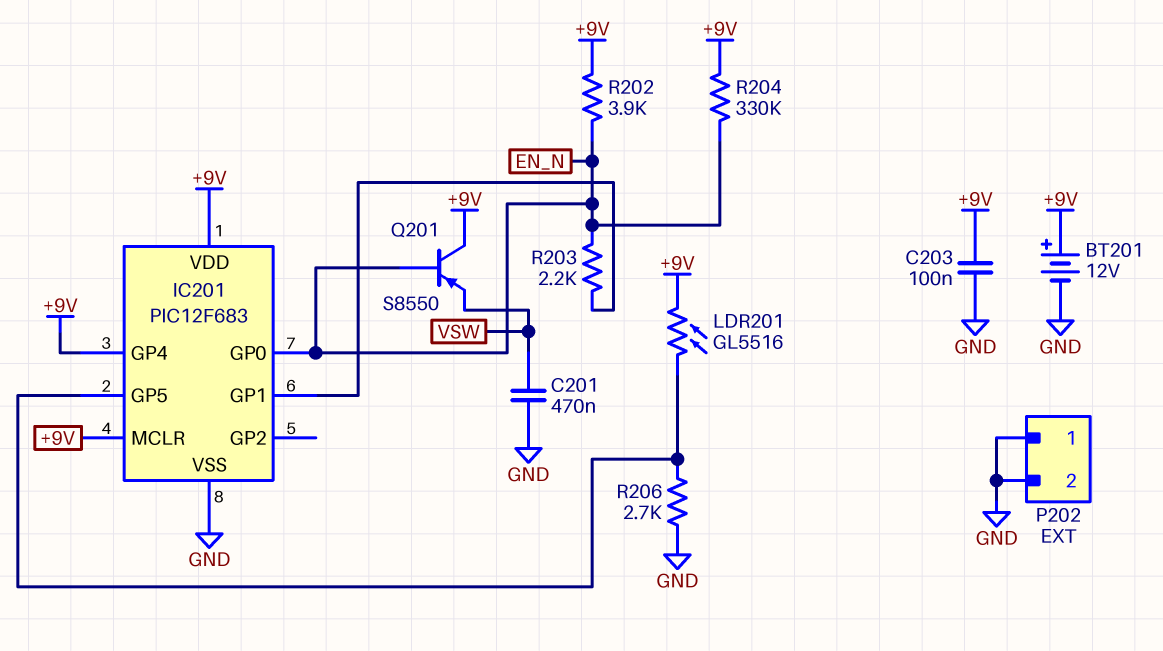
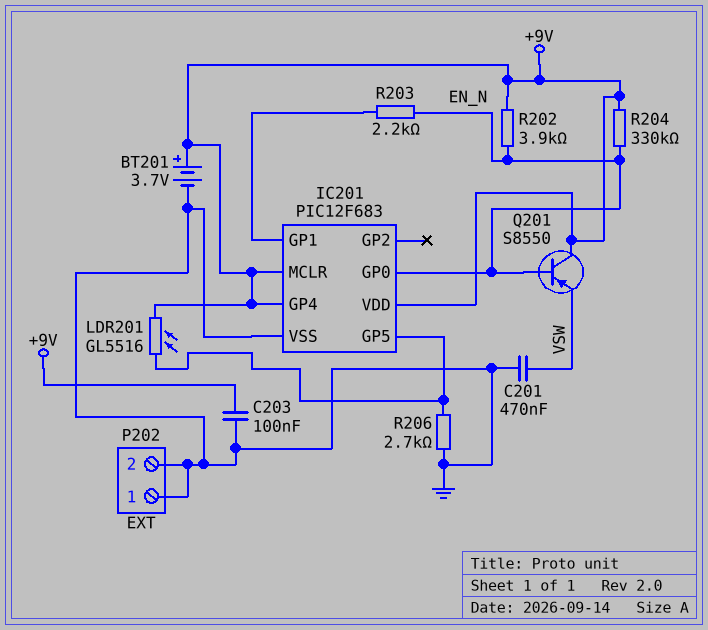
BT201: 12V (plus +9V, minus GND) -> 3.7V (plus +9V, minus GND)

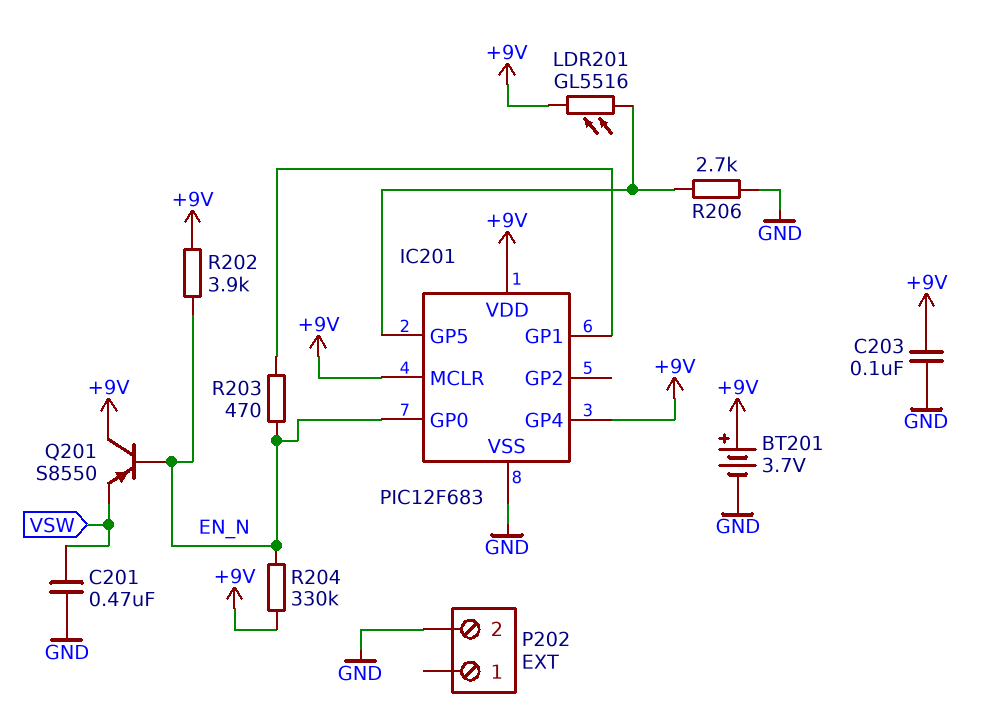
P202 pin 1: GND -> none
R203: 2.2k (EN_N, IC201/GP1) -> 470 (EN_N, IC201/GP1)

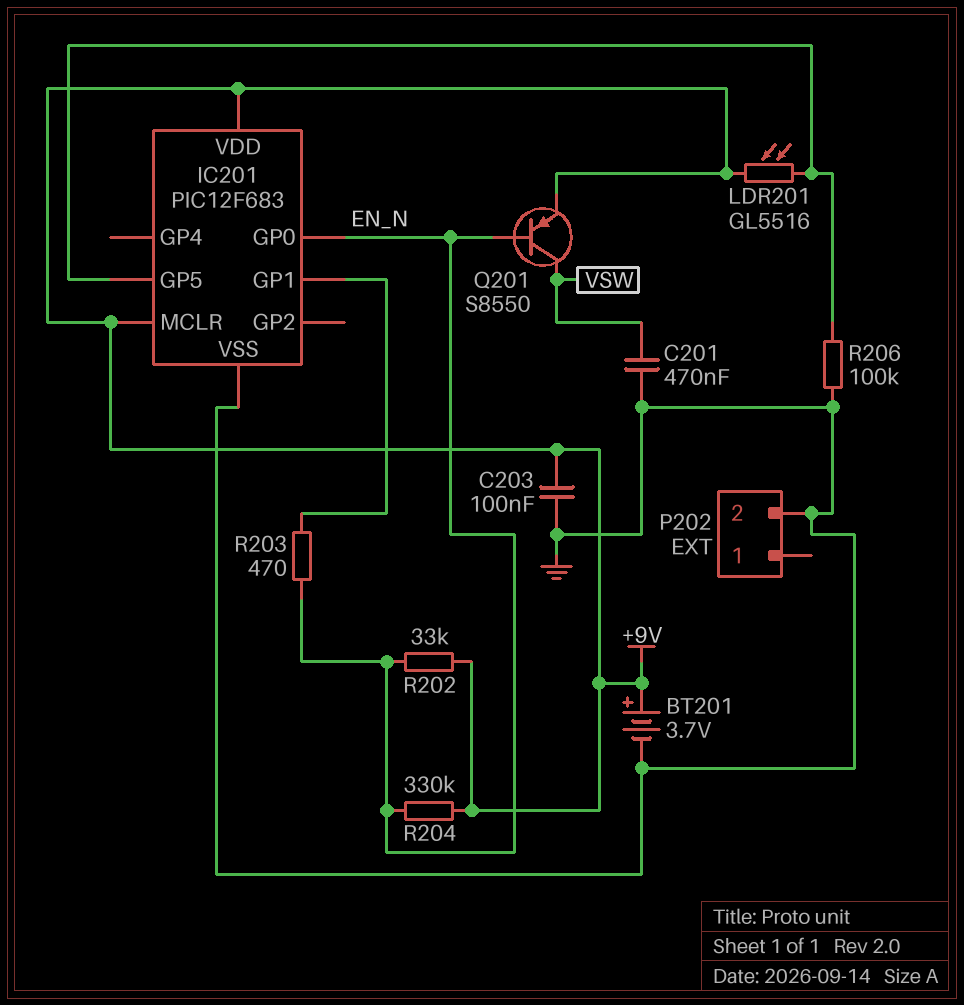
IC201 pin GP4: +9V -> none
Q201: PNP S8550 (B EN_N, C +9V, E VSW) -> PNP S8550 (B EN_N, C VSW, E +9V)
R202: 3.9k (+9V, EN_N) -> 33k (+9V, EN_N)
R206: 2.7k (GND, IC201/GP5) -> 100k (GND, IC201/GP5)

